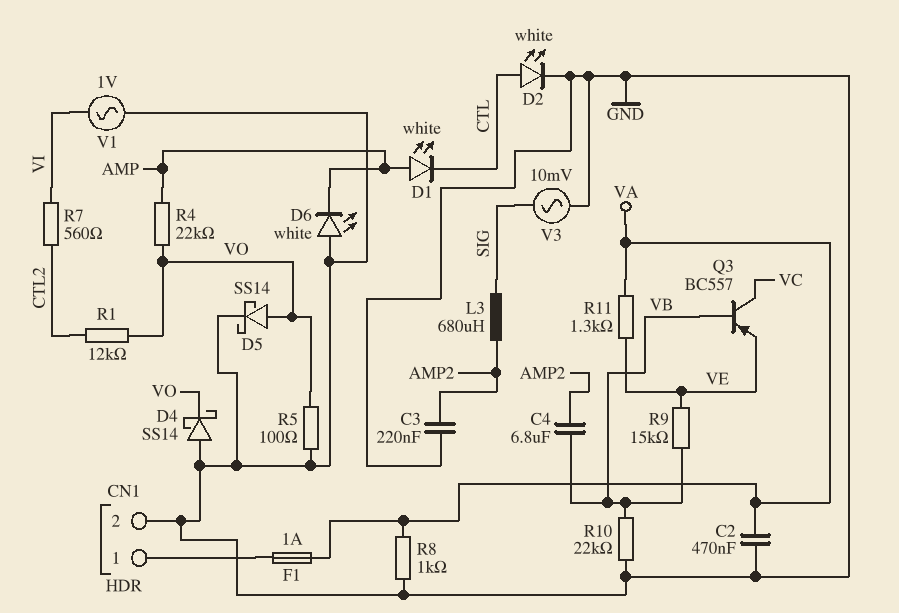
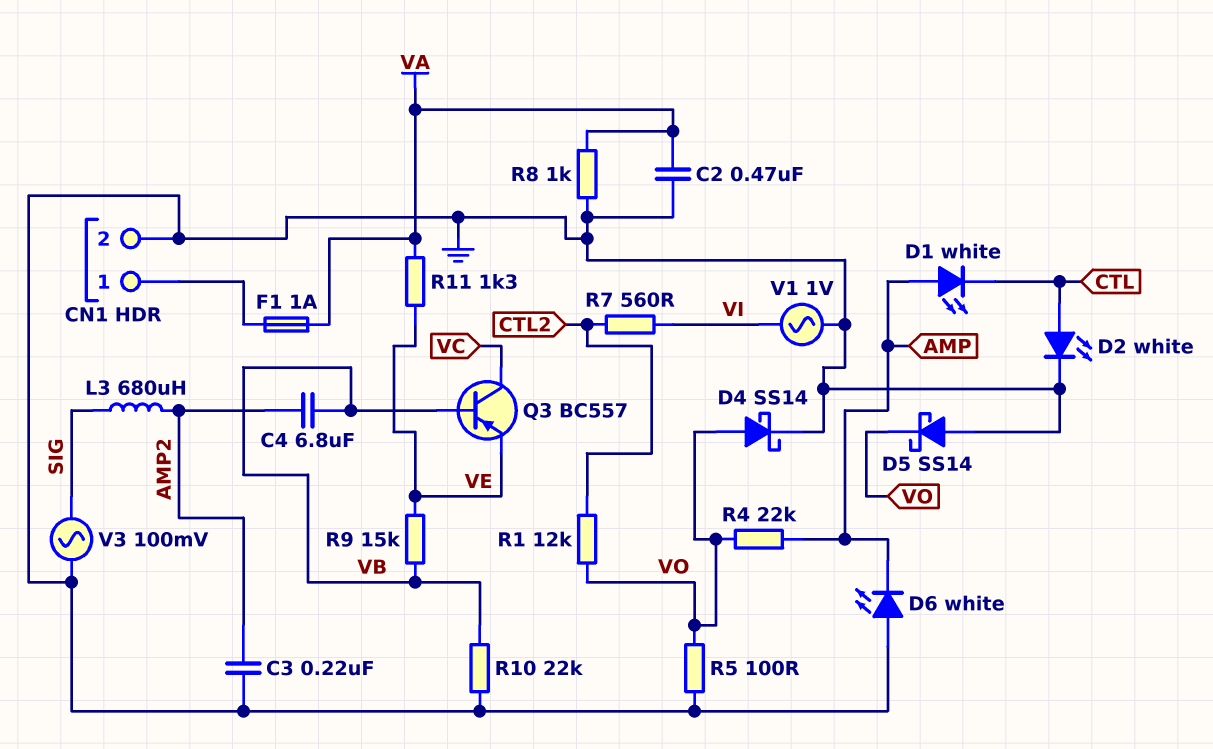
D4: schottky SS14 (A GND, K VO) -> schottky SS14 (A VO, K GND)
D5: schottky SS14 (A VO, K GND) -> schottky SS14 (A GND, K VO)
V3: AC 10mV (GND, SIG) -> AC 100mV (GND, SIG)

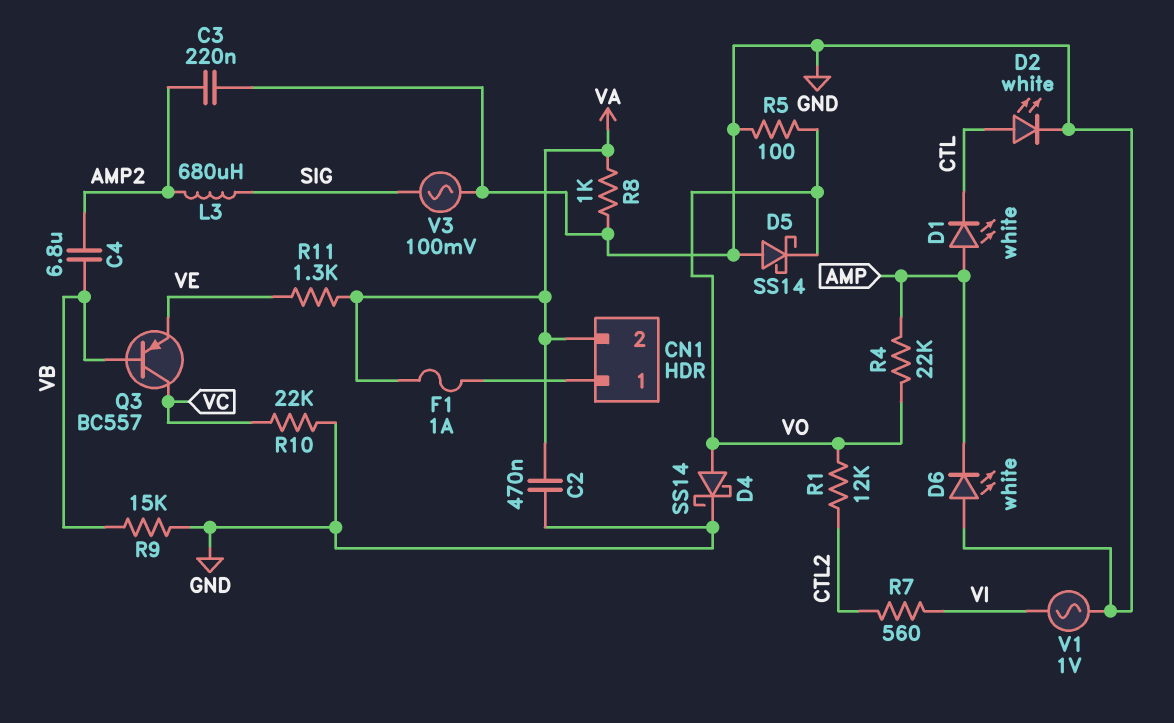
CN1 pin 2: GND -> VA
R9: 15k (VB, VE) -> 15k (GND, VB)
R10: 22k (GND, VB) -> 22k (GND, VC)

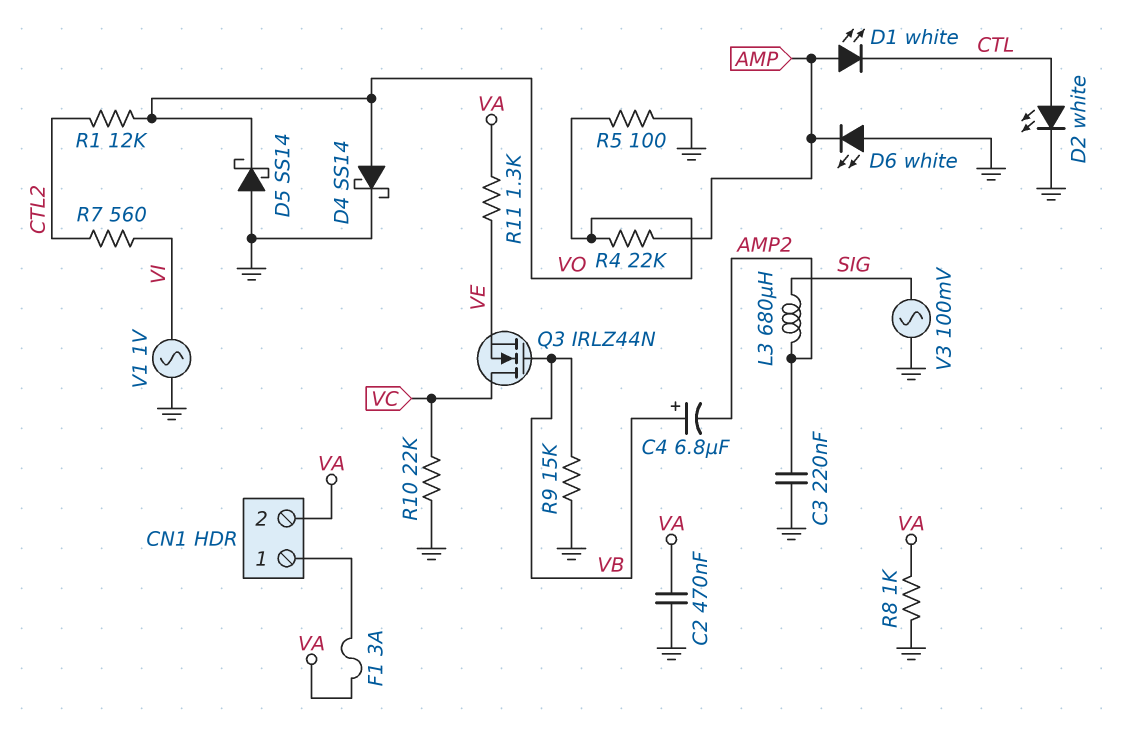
C4: 6.8uF (AMP2, VB) -> 6.8uF (plus VB, minus AMP2)
F1: 1A (CN1/1, VA) -> 3A (CN1/1, VA)
Q3: PNP BC557 (B VB, C VC, E VE) -> NMOS IRLZ44N (G VB, D VC, S VE)

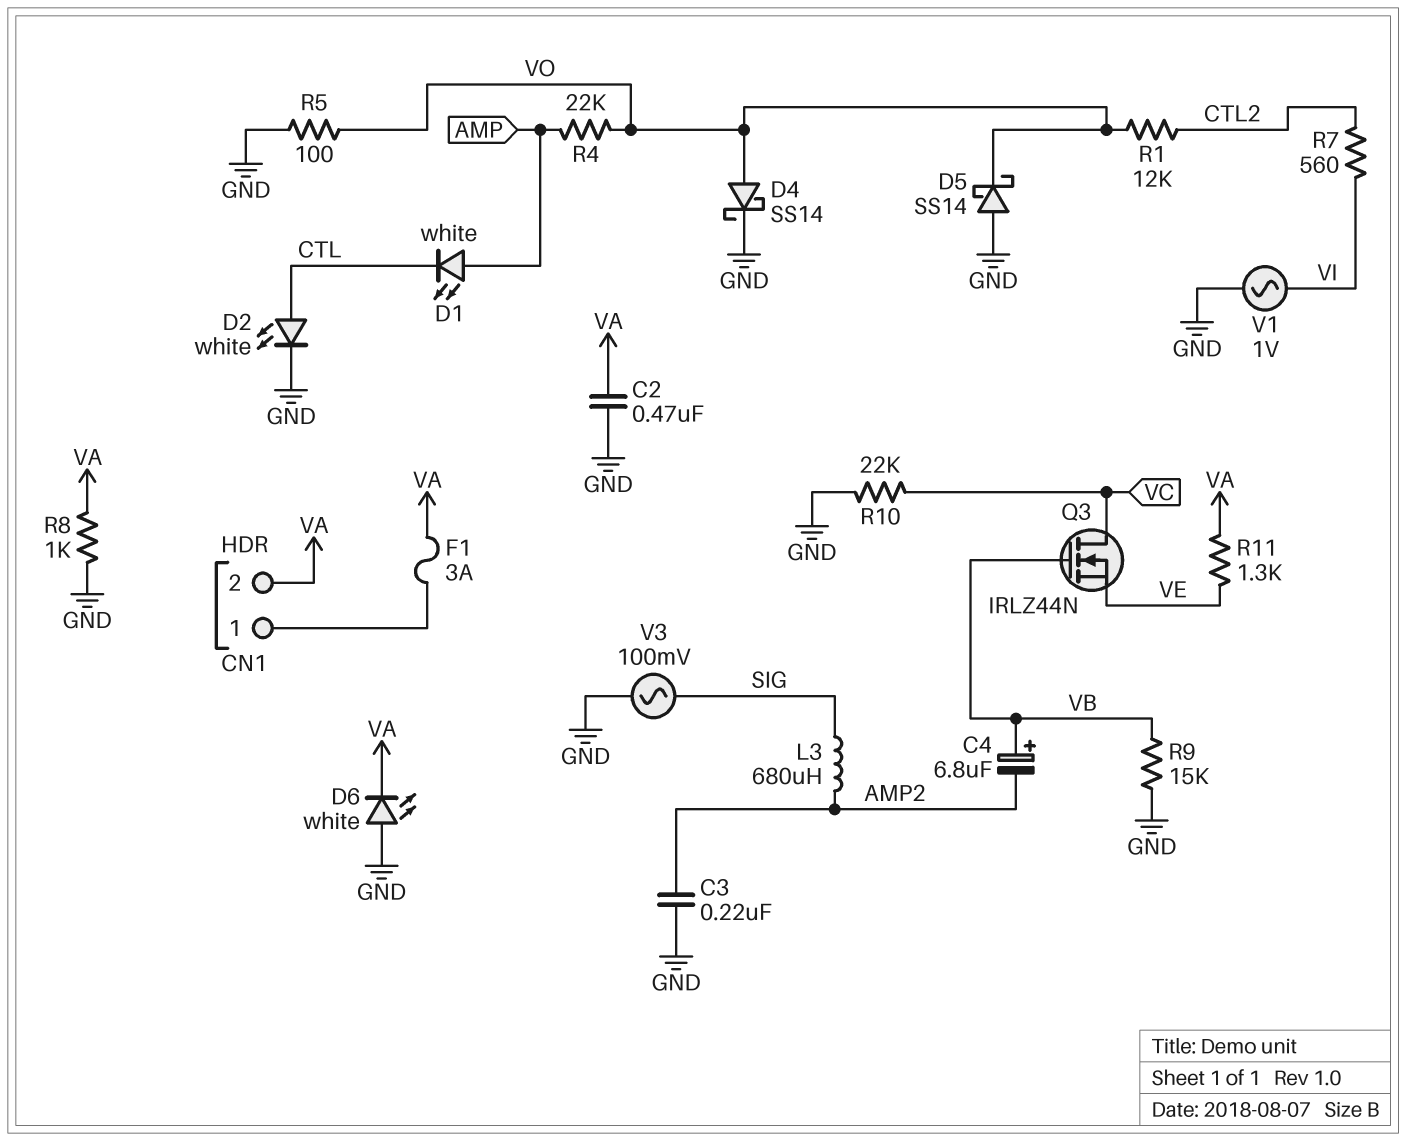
D6: LED white (A GND, K AMP) -> LED white (A GND, K VA)

